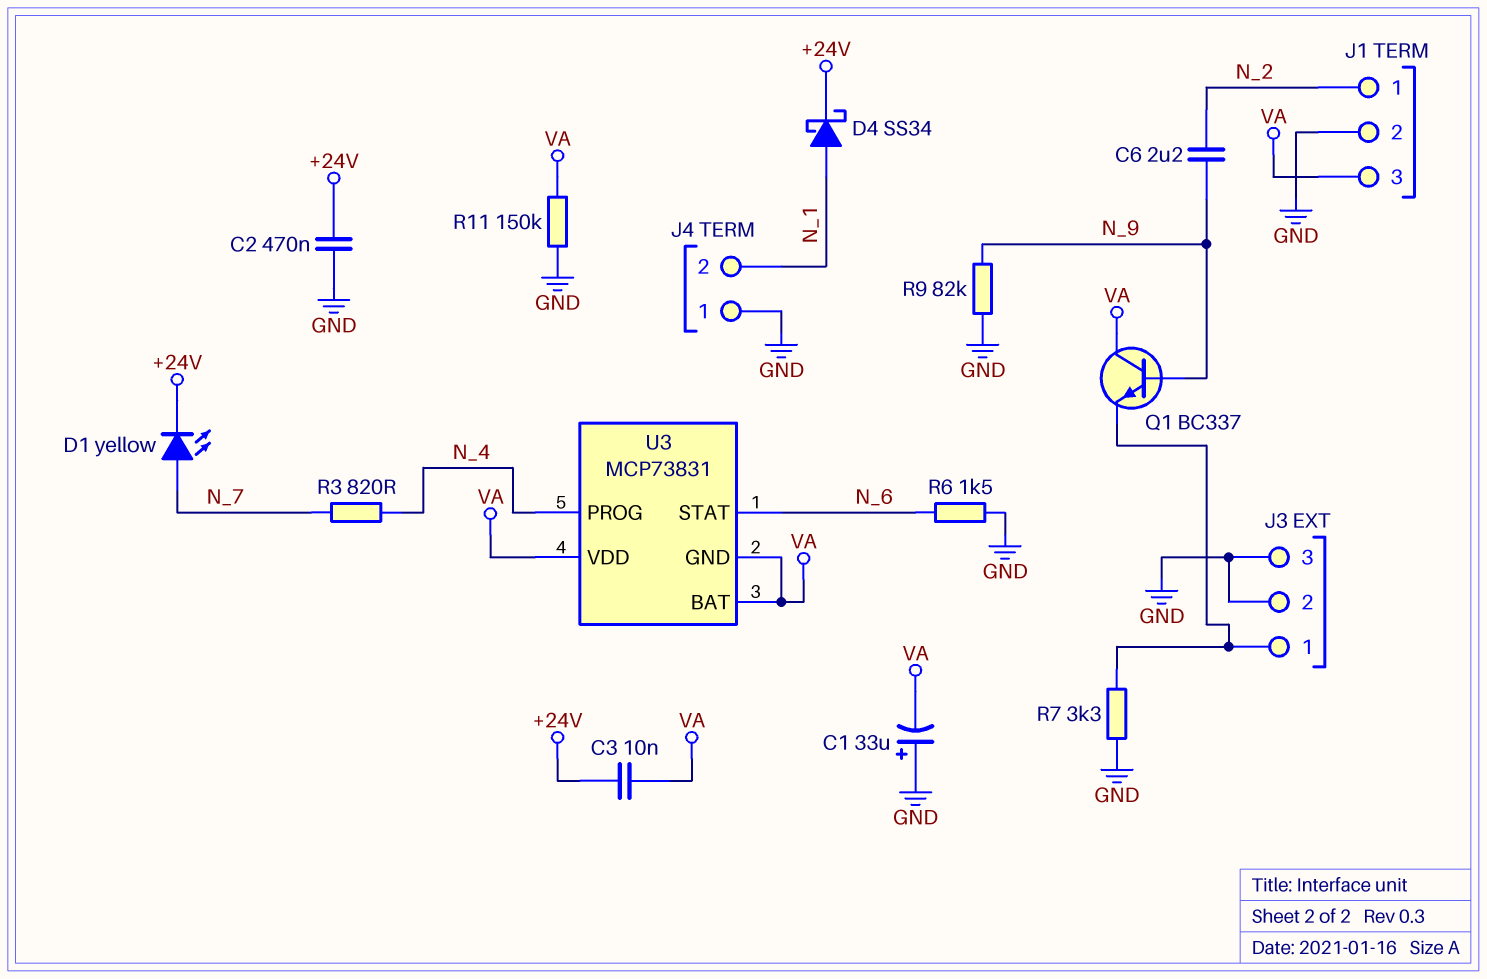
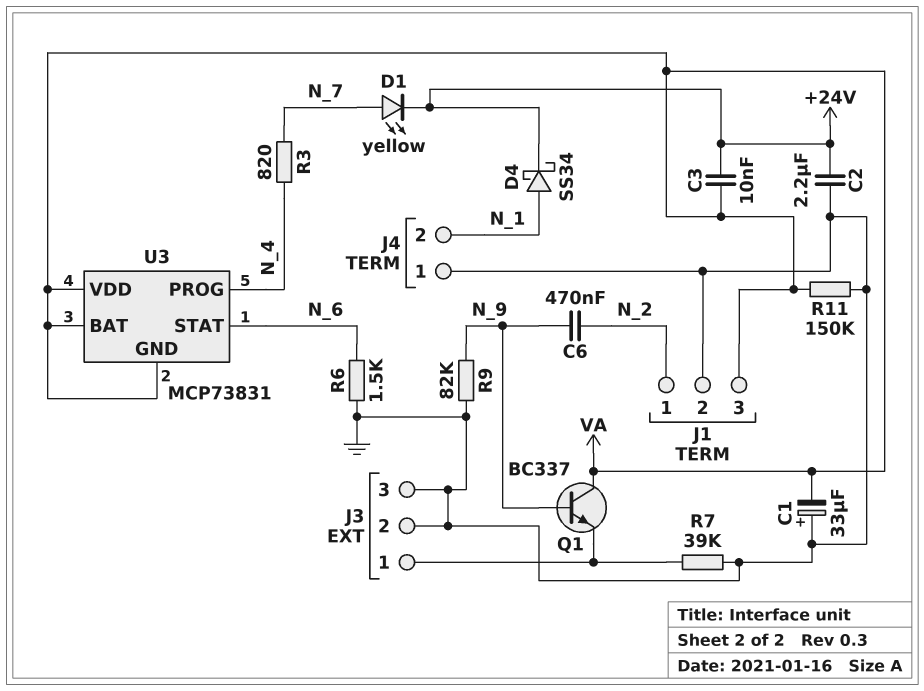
C2: 470nF (+24V, GND) -> 2.2uF (+24V, GND)
C6: 2.2uF (N_2, N_9) -> 470nF (N_2, N_9)
R7: 3.3k (GND, J3/1) -> 39k (GND, J3/1)

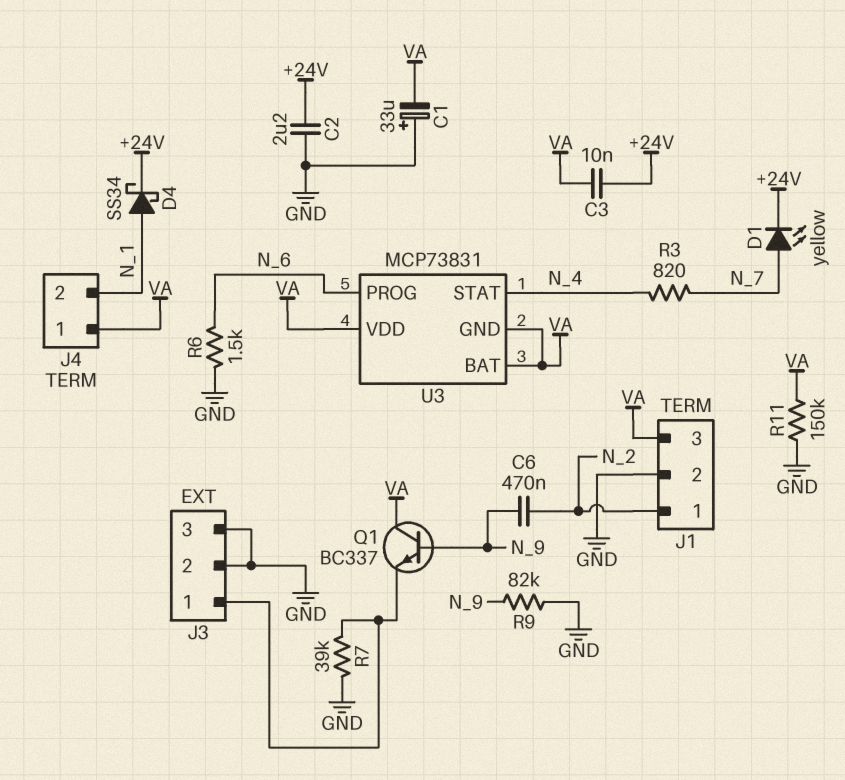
J4 pin 1: GND -> VA
U3 pin PROG: N_4 -> N_6
U3 pin STAT: N_6 -> N_4

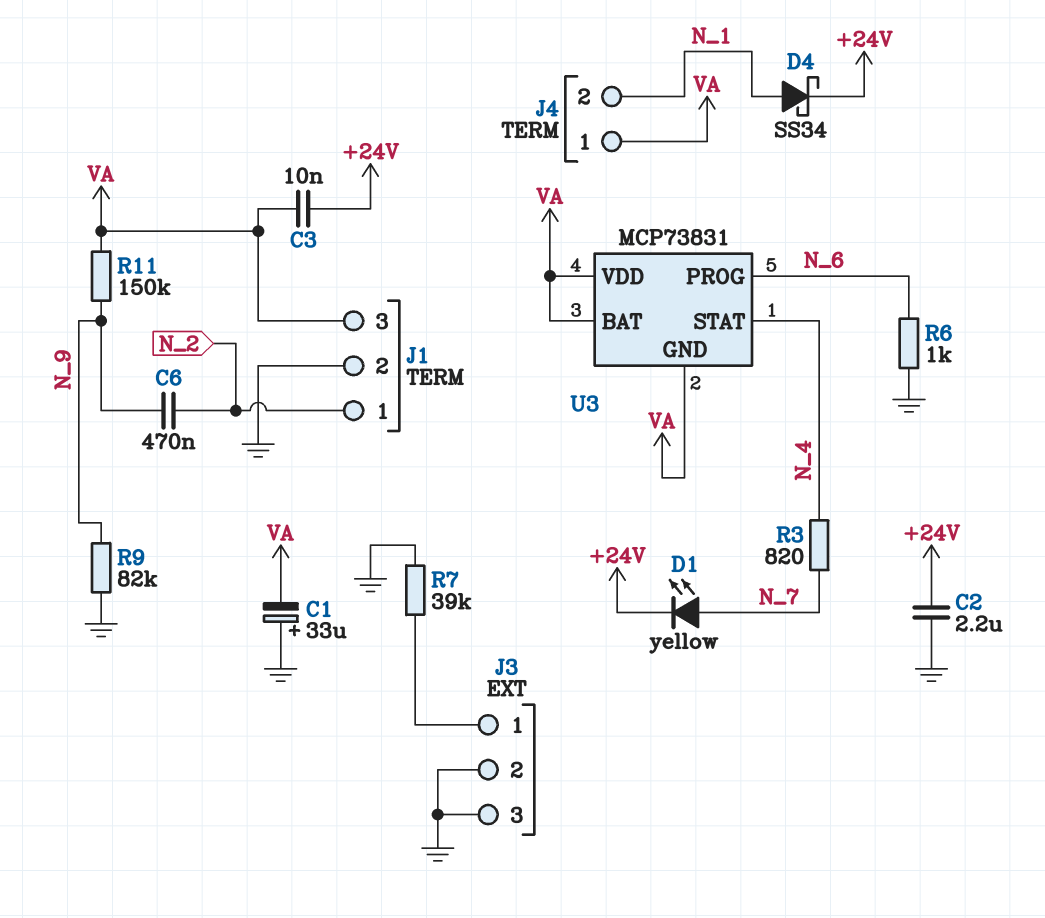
Q1: NPN BC337 (B N_9, C VA, E J3/1) -> none
R6: 1.5k (GND, N_6) -> 1k (GND, N_6)
R11: 150k (GND, VA) -> 150k (N_9, VA)

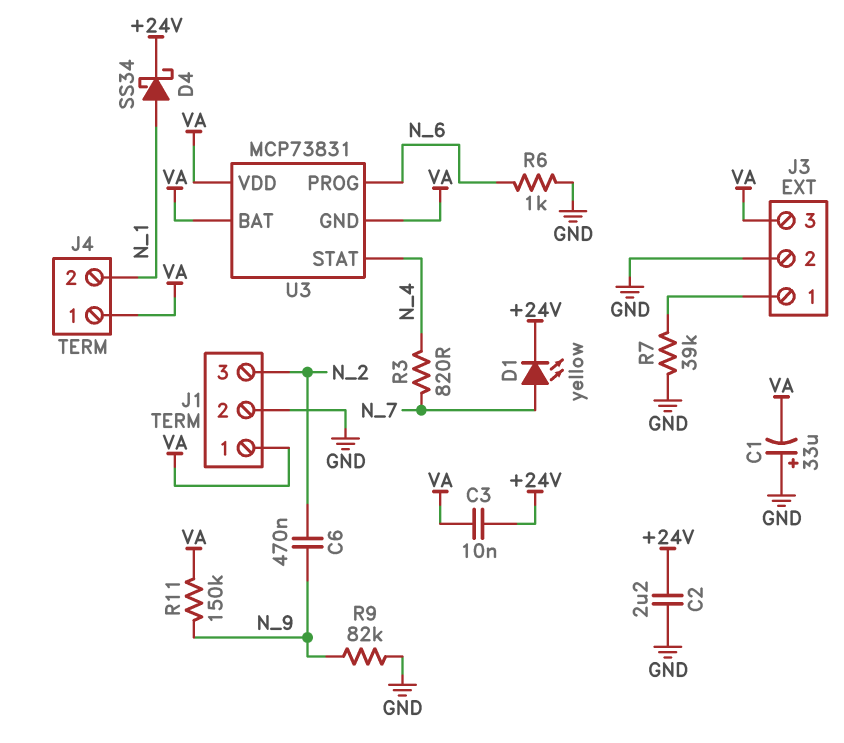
J1 pin 1: N_2 -> VA
J1 pin 3: VA -> N_2
J3 pin 3: GND -> VA

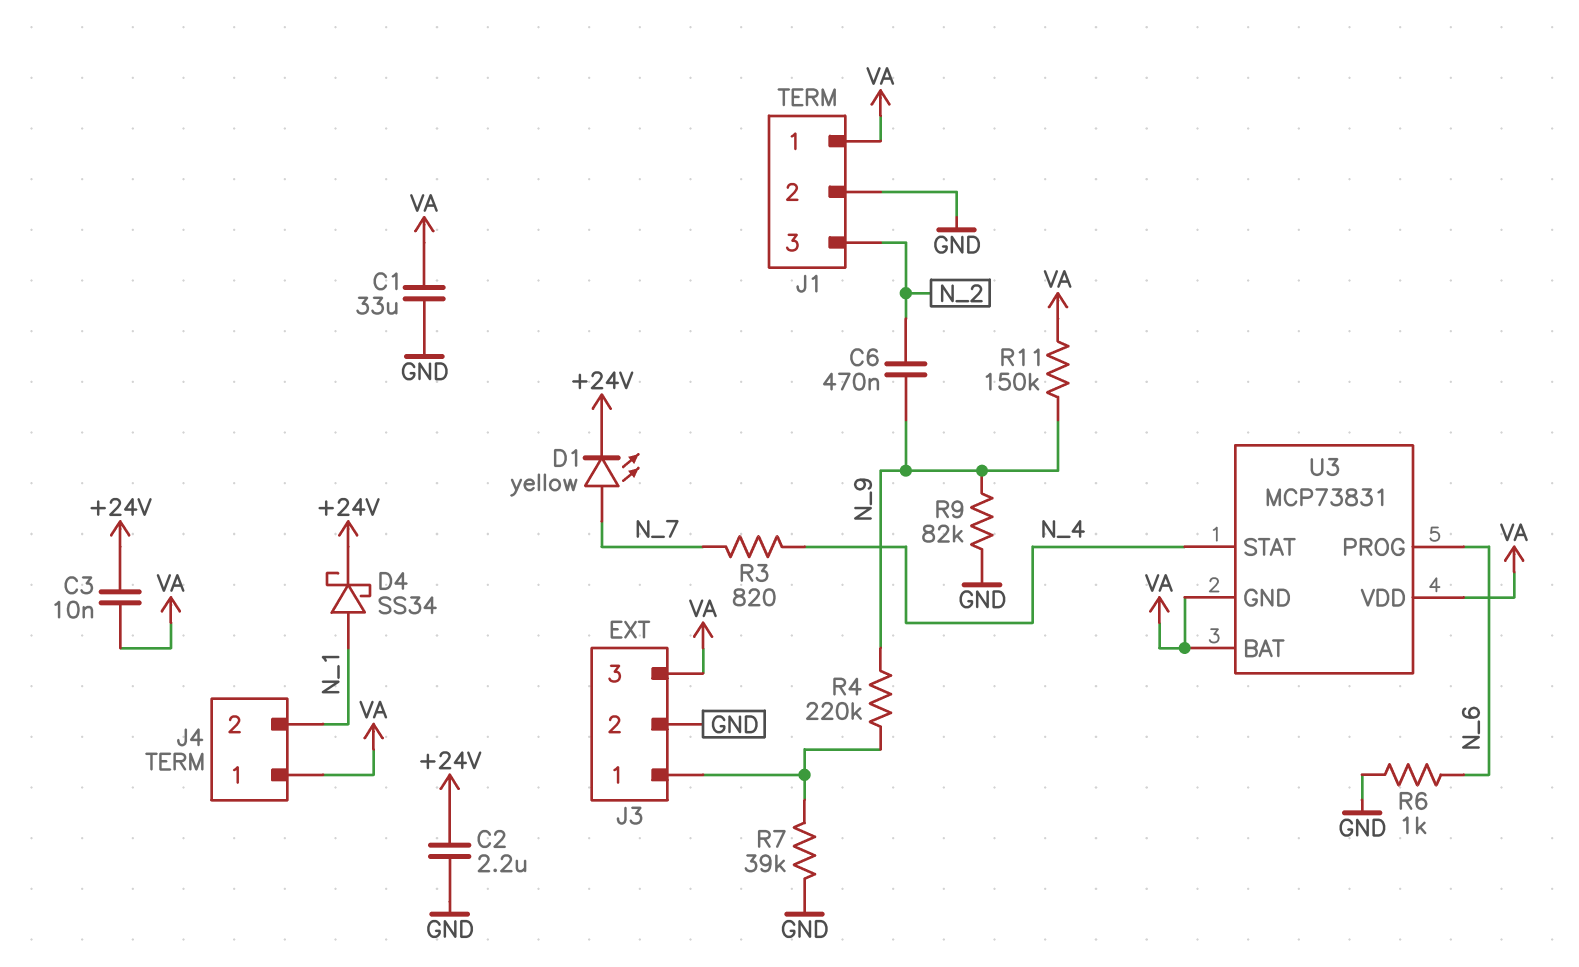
C1: 33uF (plus GND, minus VA) -> 33uF (GND, VA)
R4: none -> 220k (J3/1, N_9)

